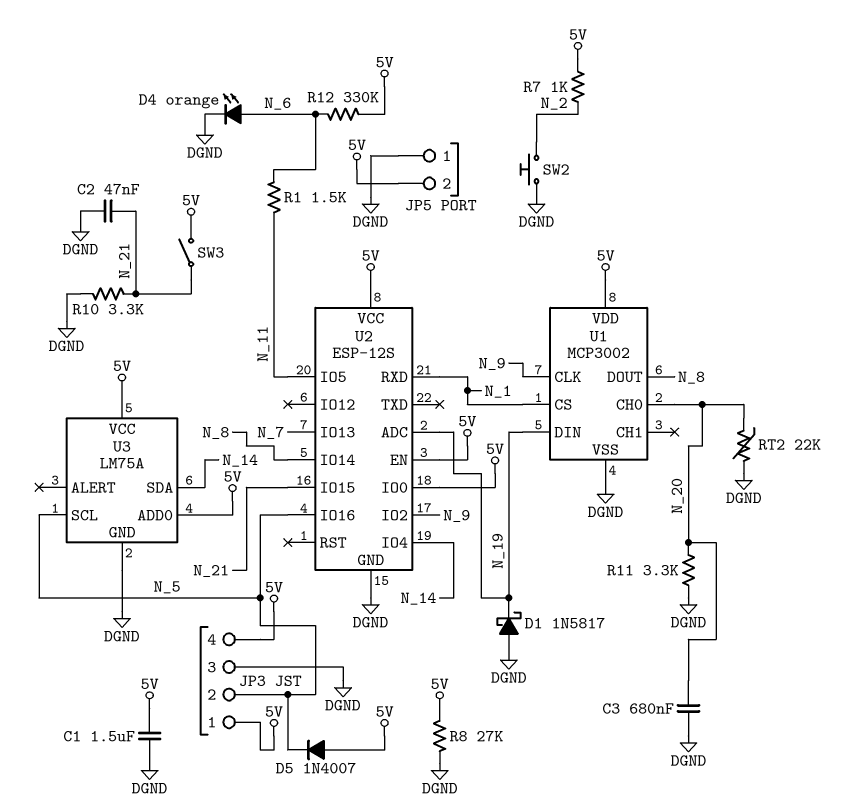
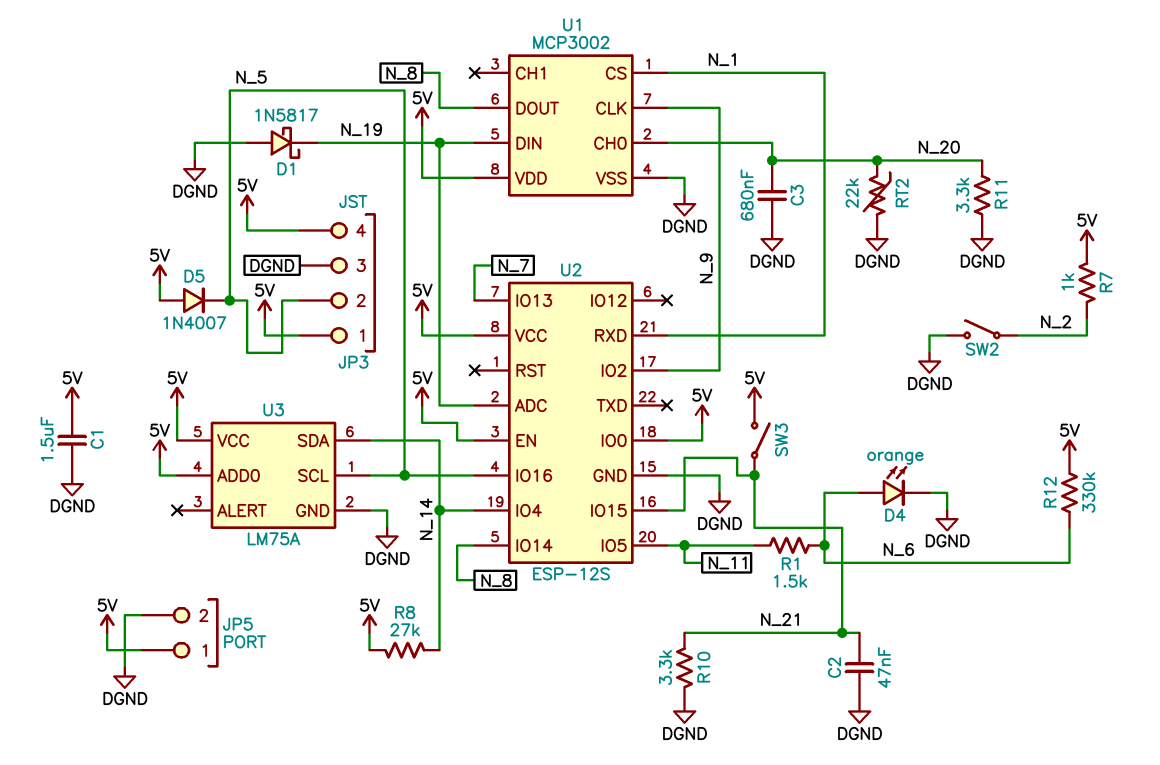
JP5 pin 1: DGND -> 5V
JP5 pin 2: 5V -> DGND
R8: 27k (5V, DGND) -> 27k (5V, N_14)
SW2: button (DGND, N_2) -> switch (DGND, N_2)

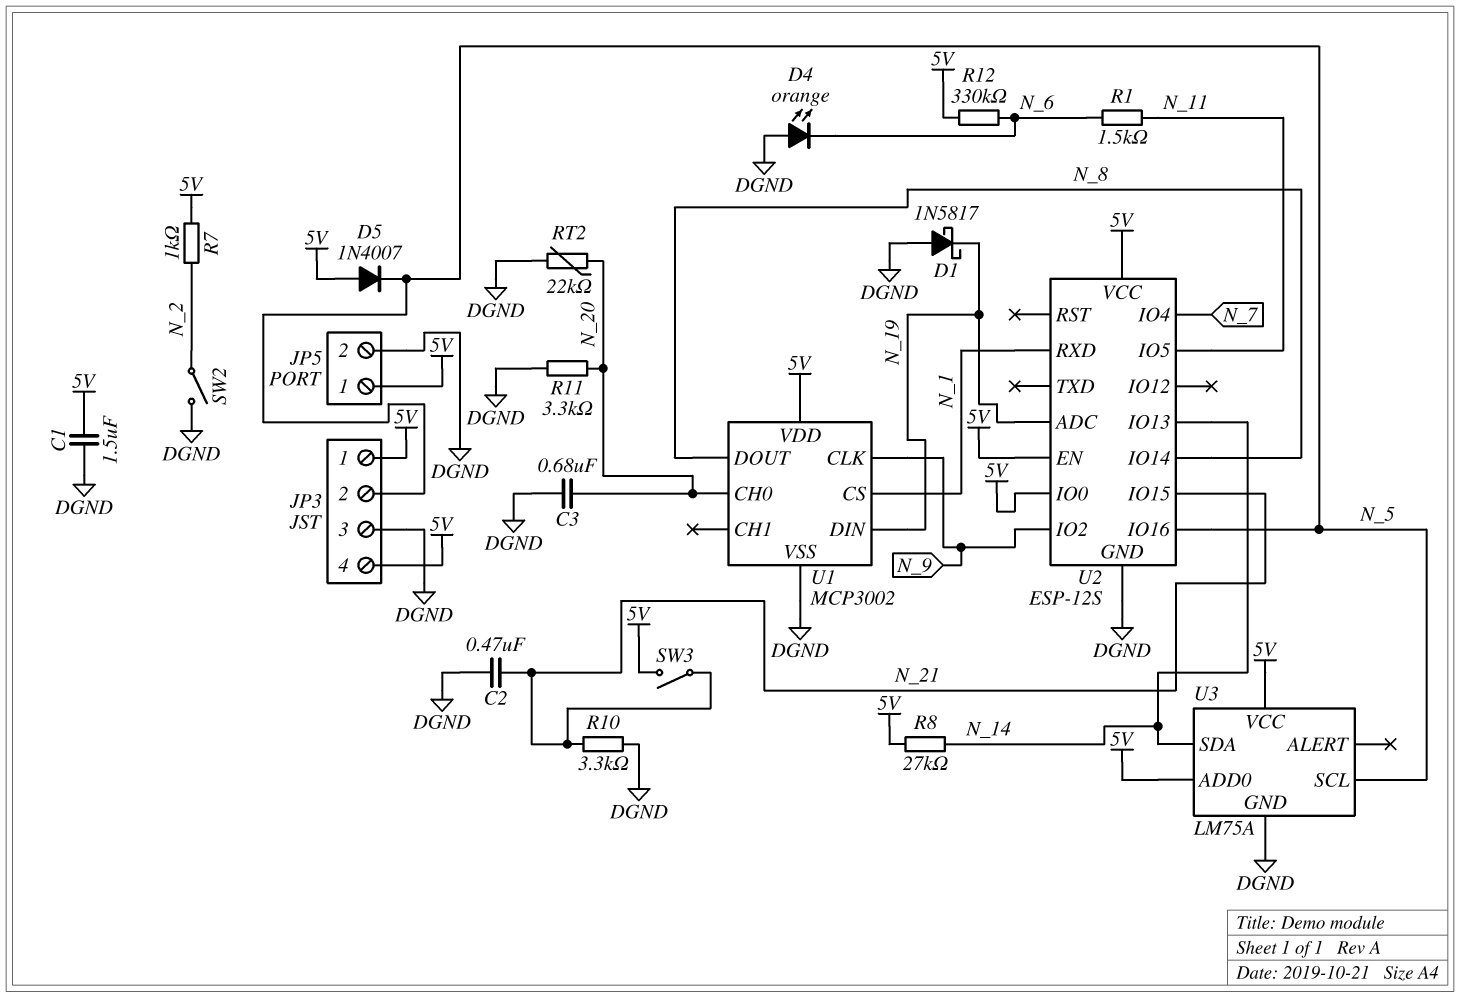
C2: 47nF (DGND, N_21) -> 470nF (DGND, N_21)
D4: LED orange (A N_6, K DGND) -> LED orange (A DGND, K N_6)
U2 pin IO4: N_14 -> N_7
U2 pin IO13: N_7 -> N_14

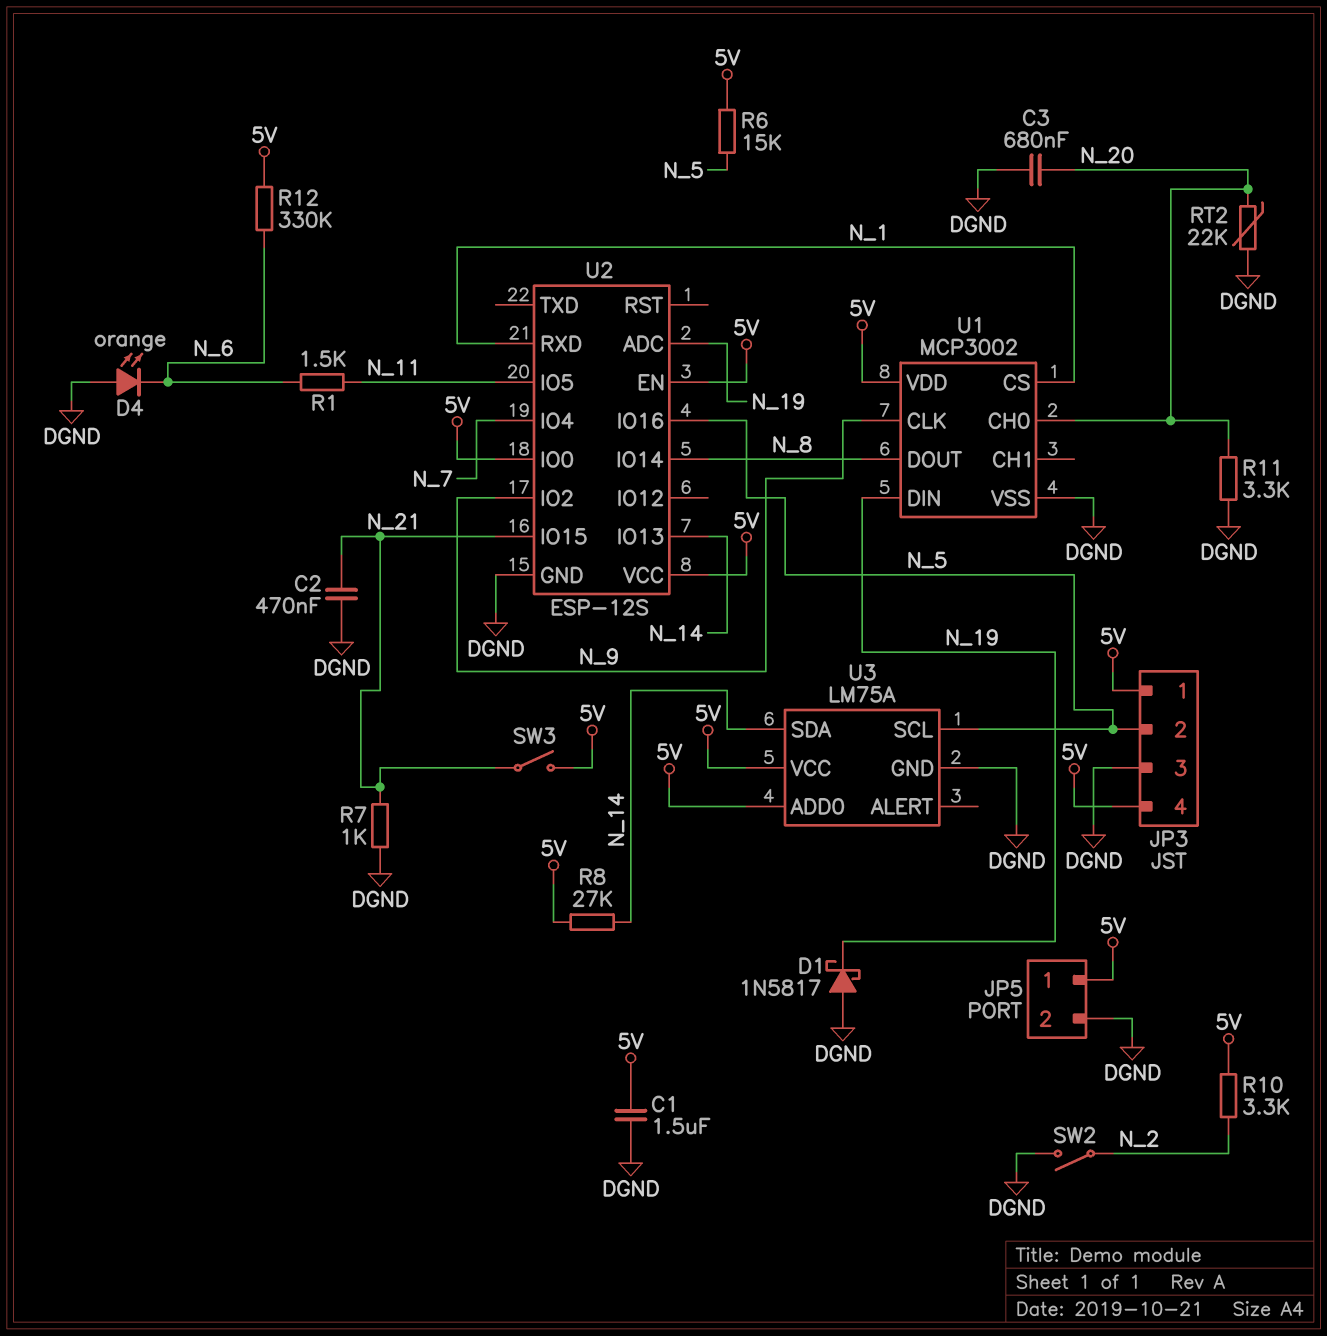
D5: diode 1N4007 (A 5V, K N_5) -> none
R6: none -> 15k (5V, N_5)
R7: 1k (5V, N_2) -> 1k (DGND, N_21)
R10: 3.3k (DGND, N_21) -> 3.3k (5V, N_2)

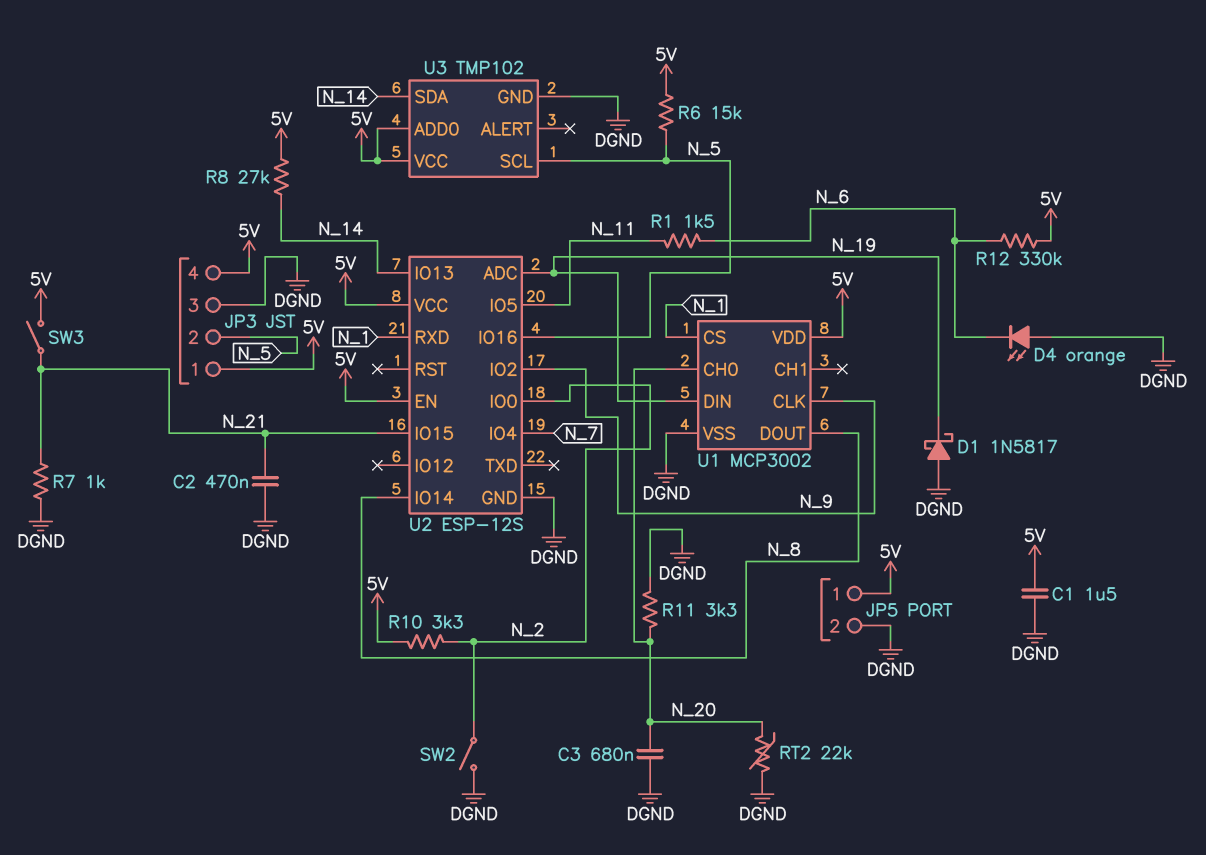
U2 pin IO0: 5V -> N_2
U3: LM75A -> TMP102

